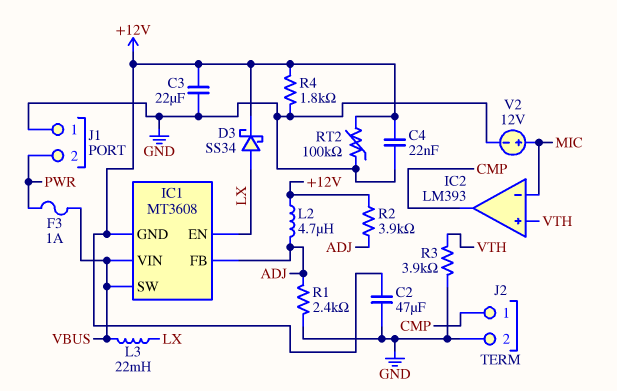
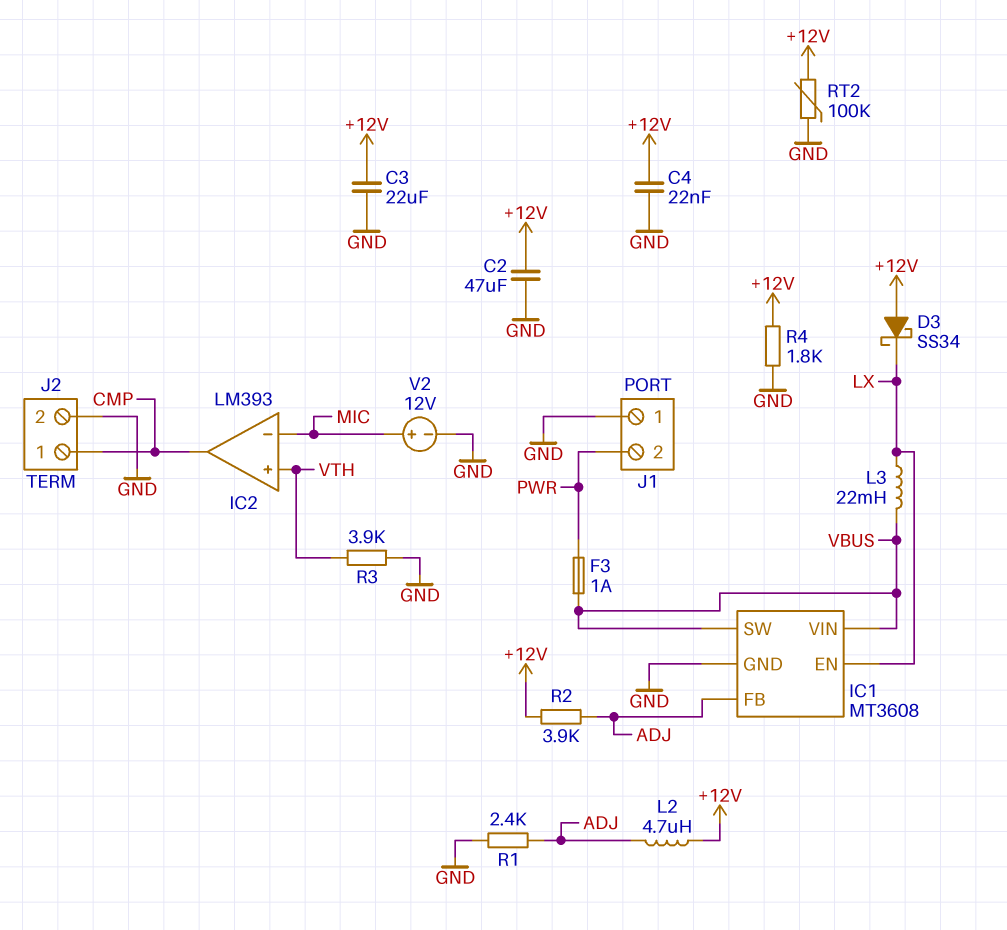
D3: schottky SS34 (A LX, K +12V) -> schottky SS34 (A +12V, K LX)
IC1 pin GND: +12V -> GND

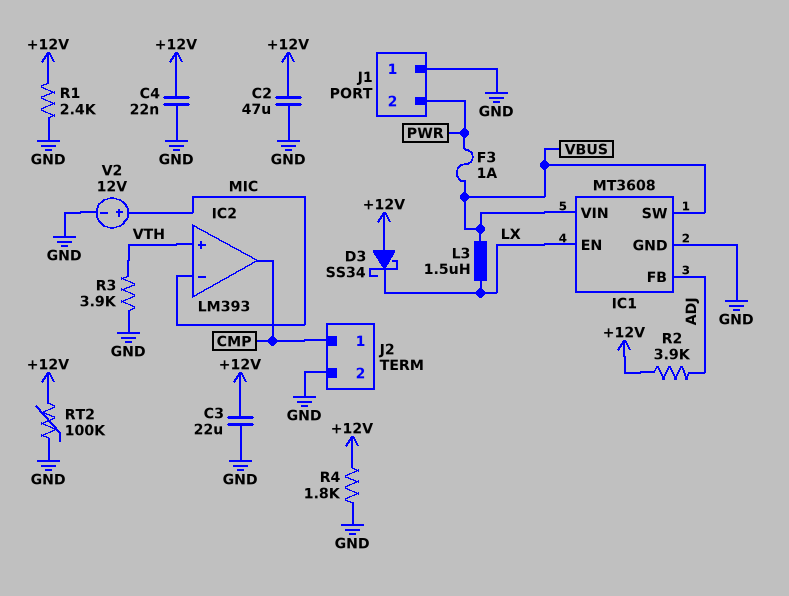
L2: 4.7uH (+12V, ADJ) -> none
L3: 22mH (LX, VBUS) -> 1.5uH (LX, VBUS)
R1: 2.4k (ADJ, GND) -> 2.4k (+12V, GND)

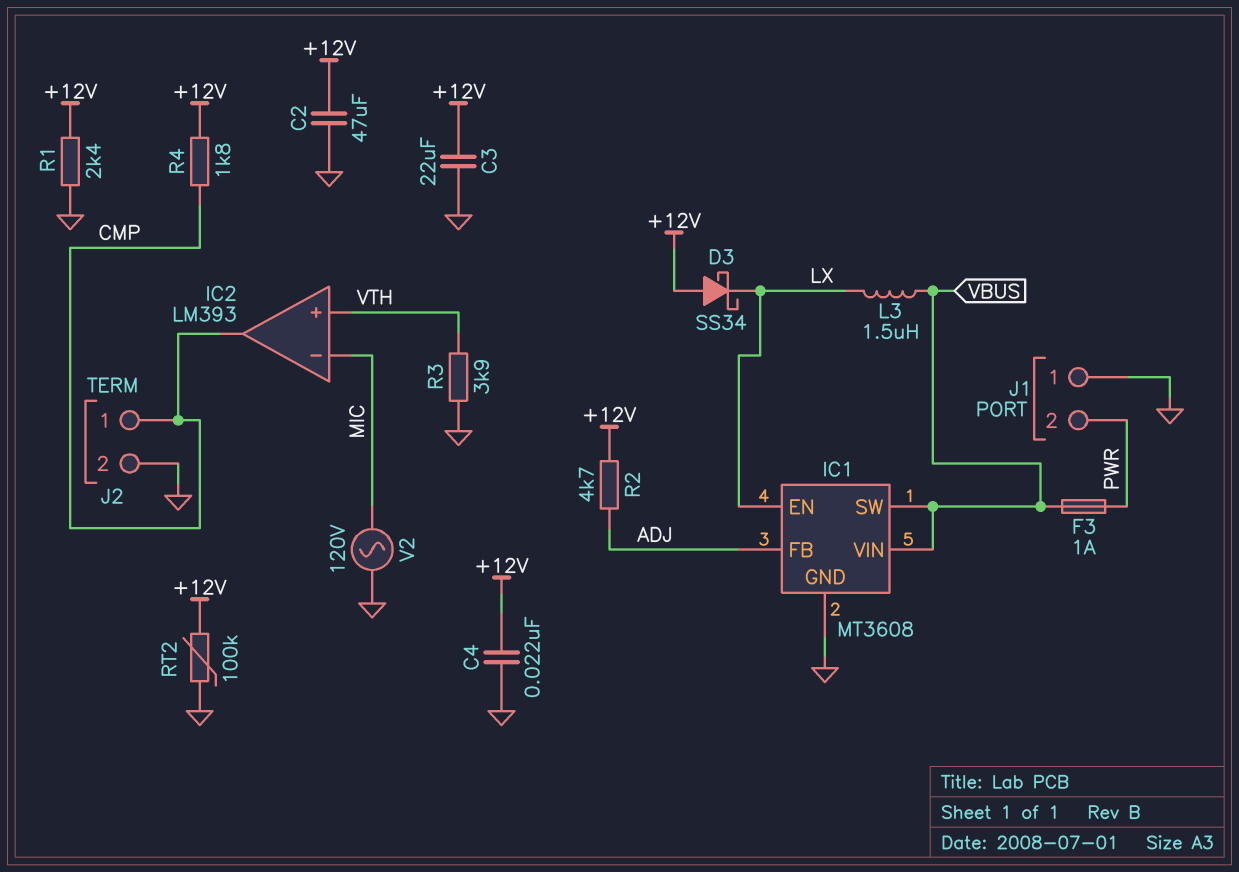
R2: 3.9k (+12V, ADJ) -> 4.7k (+12V, ADJ)
R4: 1.8k (+12V, GND) -> 1.8k (+12V, CMP)
V2: 12V (plus MIC, minus GND) -> AC 120V (GND, MIC)

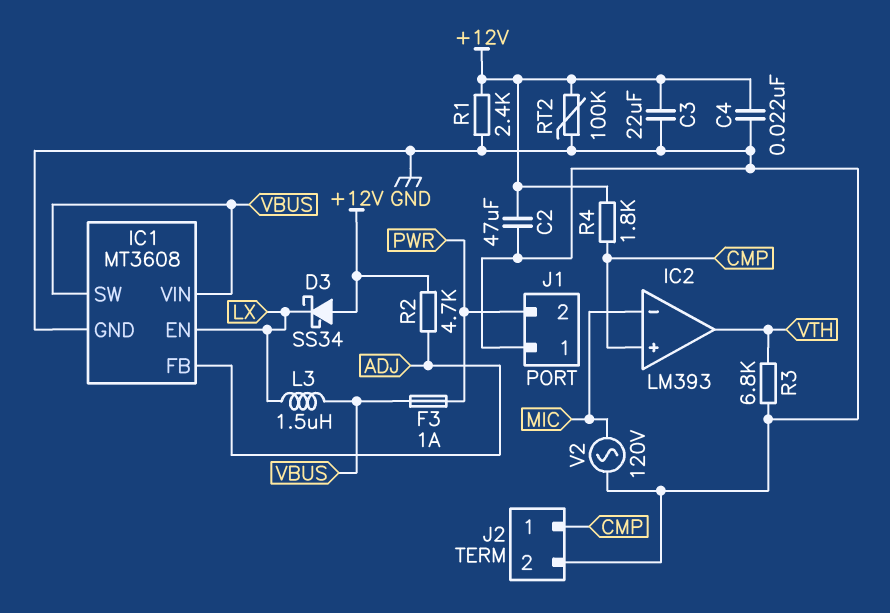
IC2 pin in+: VTH -> CMP
IC2 pin out: CMP -> VTH
R3: 3.9k (GND, VTH) -> 6.8k (GND, VTH)

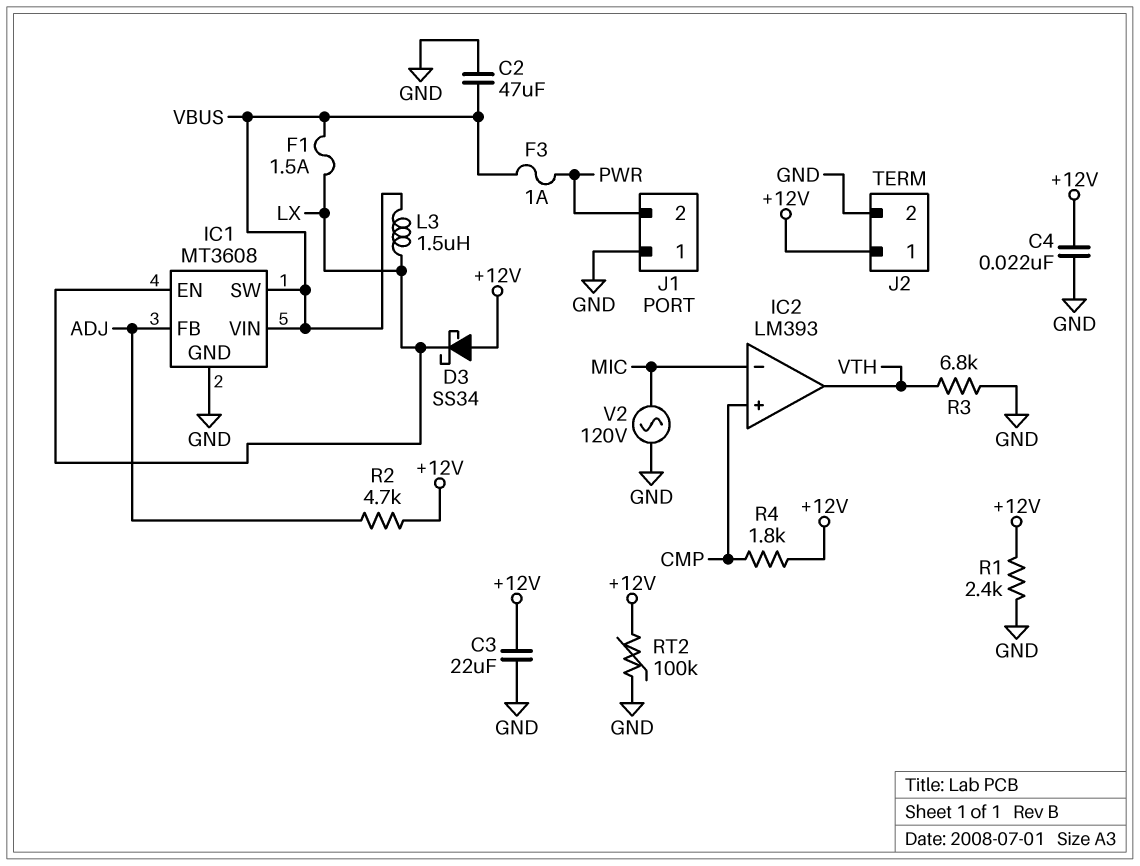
C2: 47uF (+12V, GND) -> 47uF (GND, VBUS)
F1: none -> 1.5A (LX, VBUS)
J2 pin 1: CMP -> +12V

